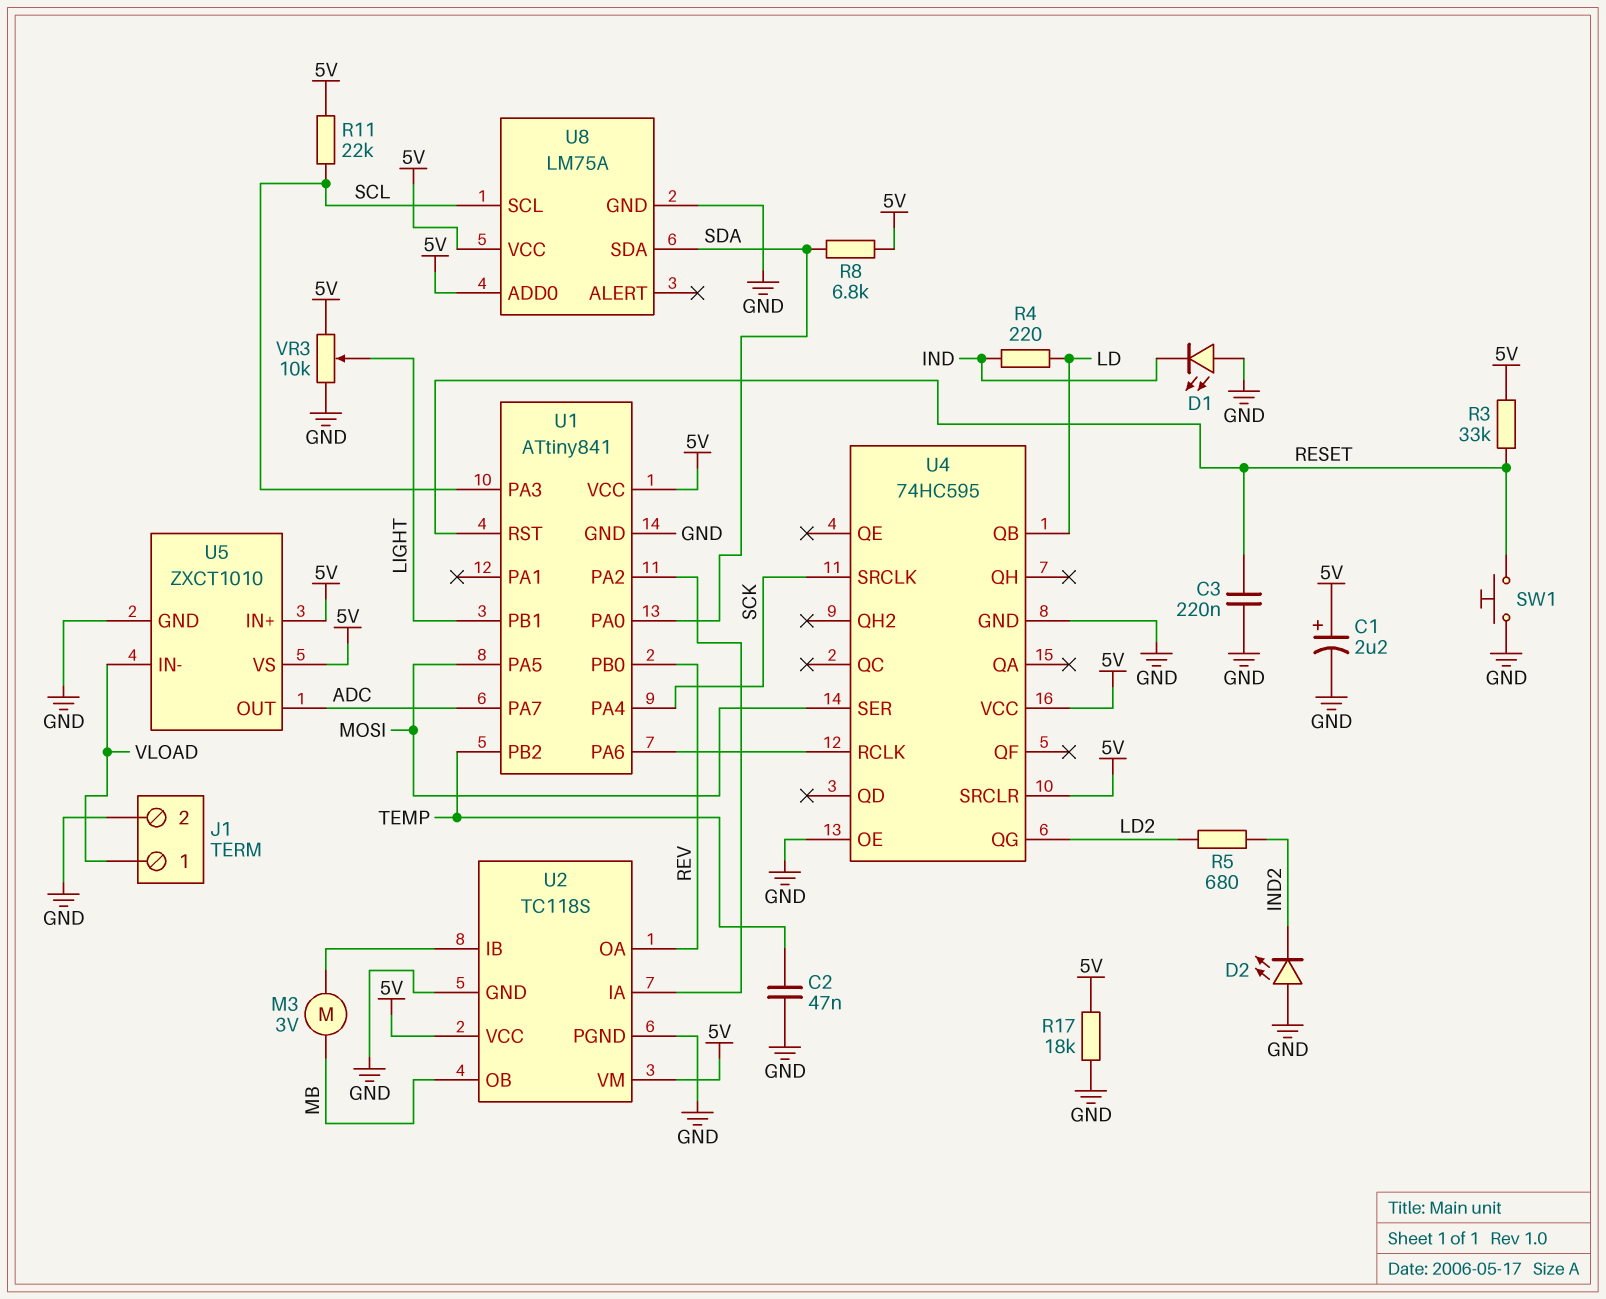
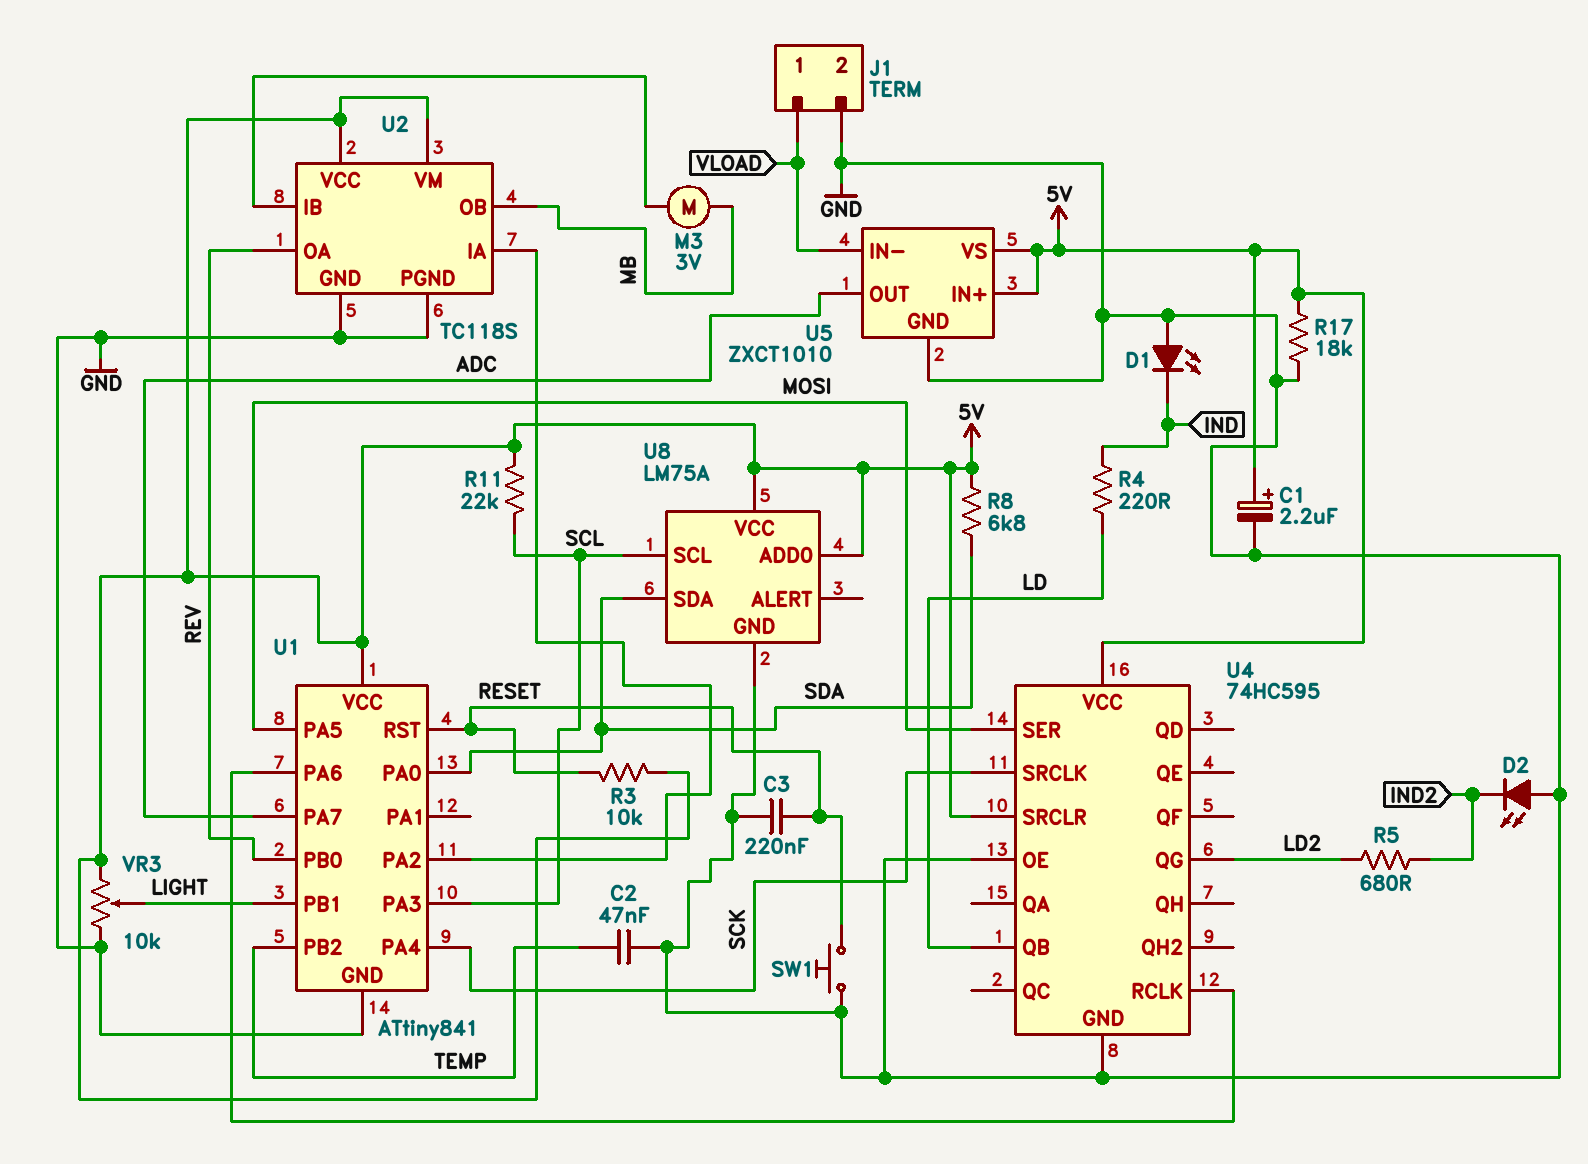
R3: 33k (5V, RESET) -> 10k (5V, RESET)

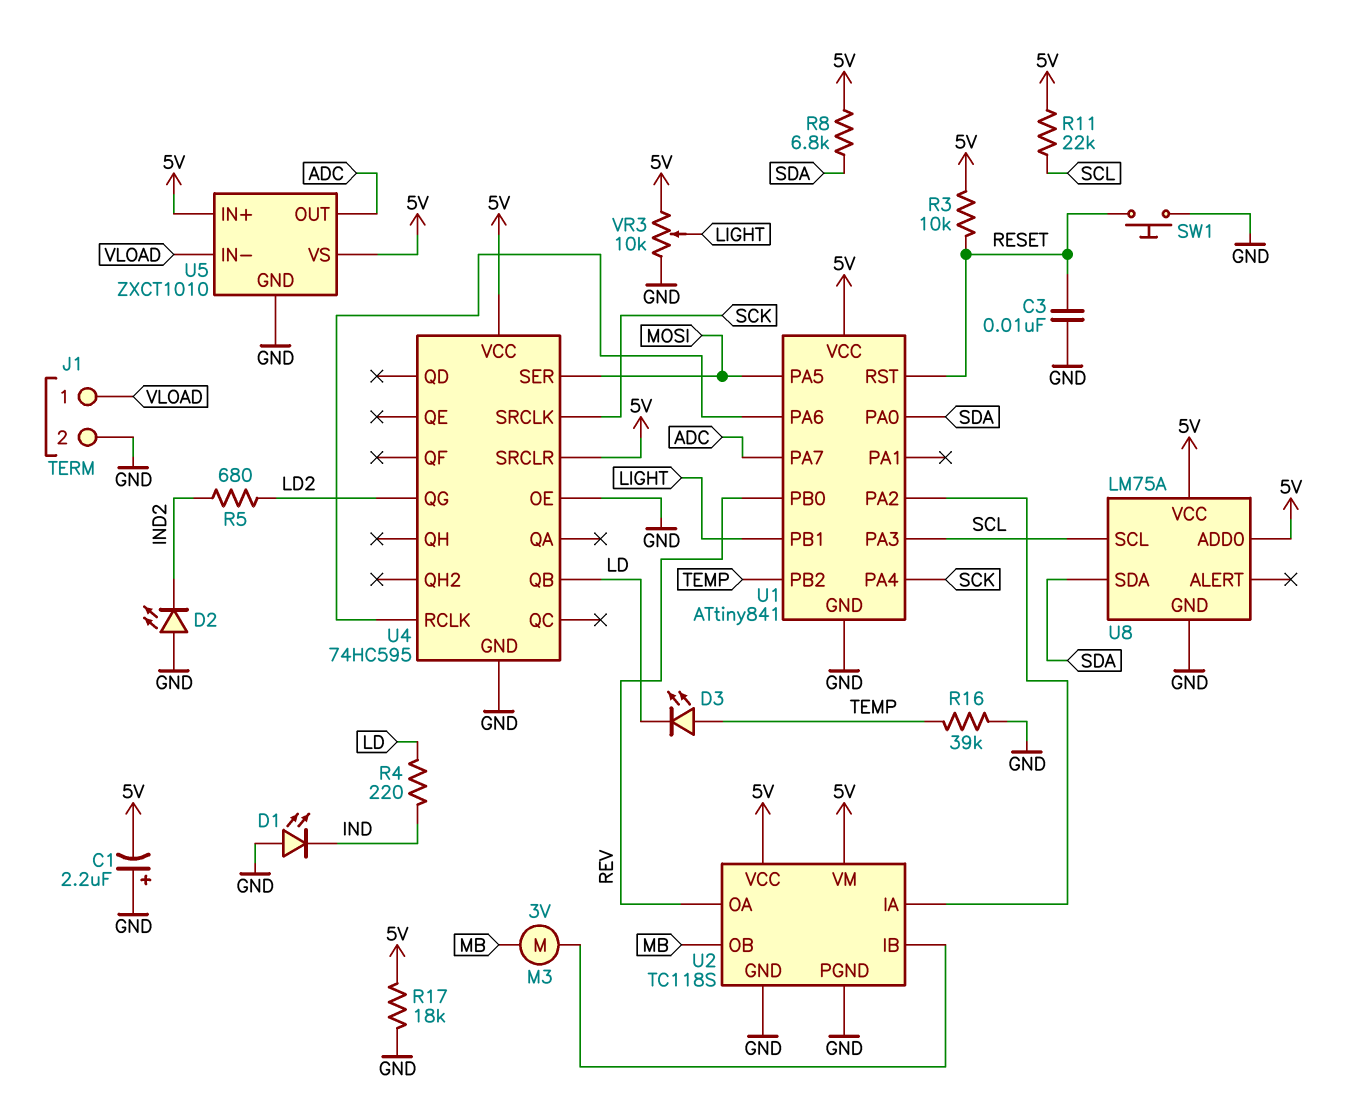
C1: 2.2uF (plus 5V, minus GND) -> 2.2uF (plus GND, minus 5V)
C2: 47nF (GND, TEMP) -> none
C3: 220nF (GND, RESET) -> 10nF (GND, RESET)
D3: none -> LED (A TEMP, K LD)
R16: none -> 39k (GND, TEMP)

